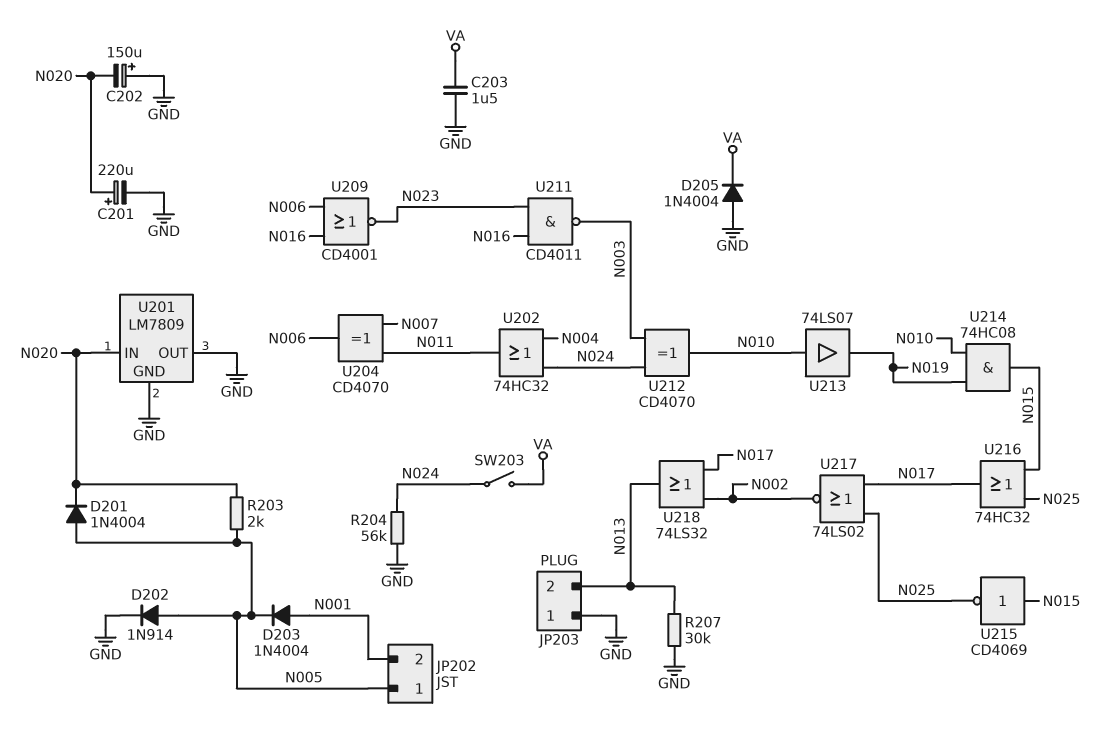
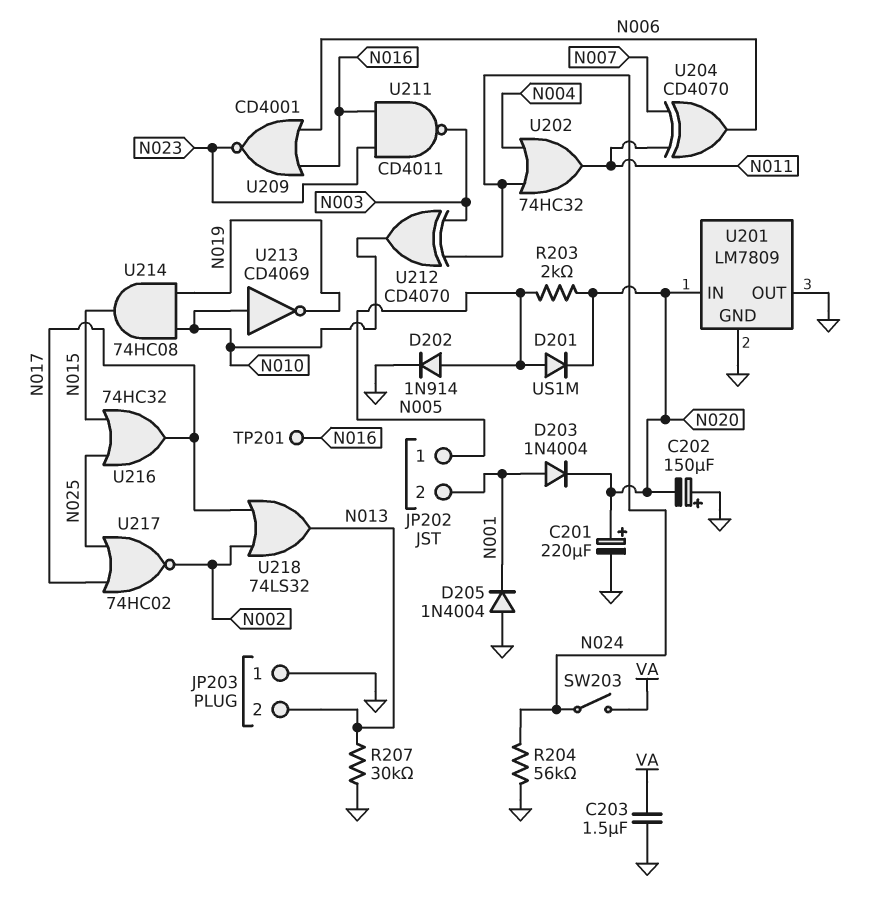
D201: diode 1N4004 (A N005, K N020) -> diode US1M (A N005, K N020)
D203: diode 1N4004 (A N001, K N005) -> diode 1N4004 (A N001, K N020)
D205: diode 1N4004 (A GND, K VA) -> diode 1N4004 (A GND, K N001)
TP201: none -> test point (N016)
U213: buffer 74LS07 (in N010, out N019) -> NOT CD4069 (in N010, out N019)
U215: NOT CD4069 (in N015, out N025) -> none
U217: NOR 74LS02 (in N017, in N025, out N002) -> NOR 74HC02 (in N017, in N025, out N002)

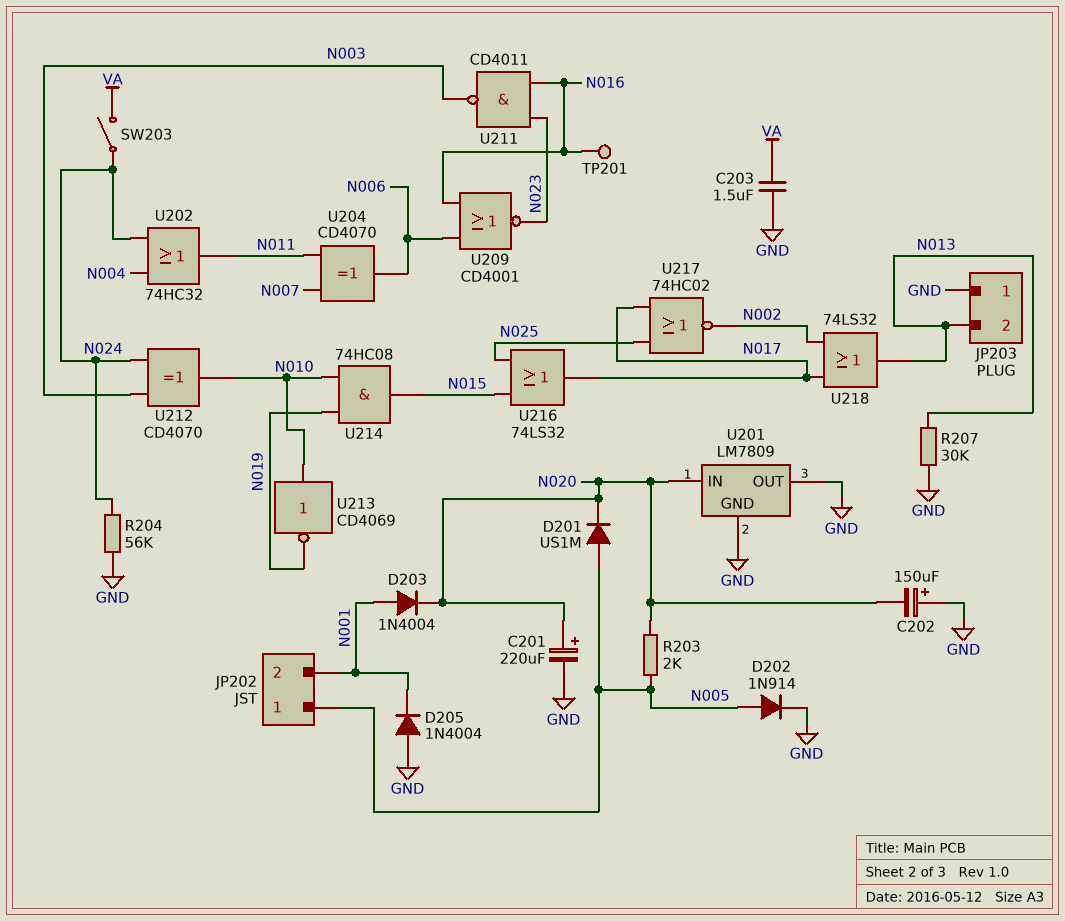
U216: OR 74HC32 (in N015, in N025, out N017) -> OR 74LS32 (in N015, in N025, out N017)

